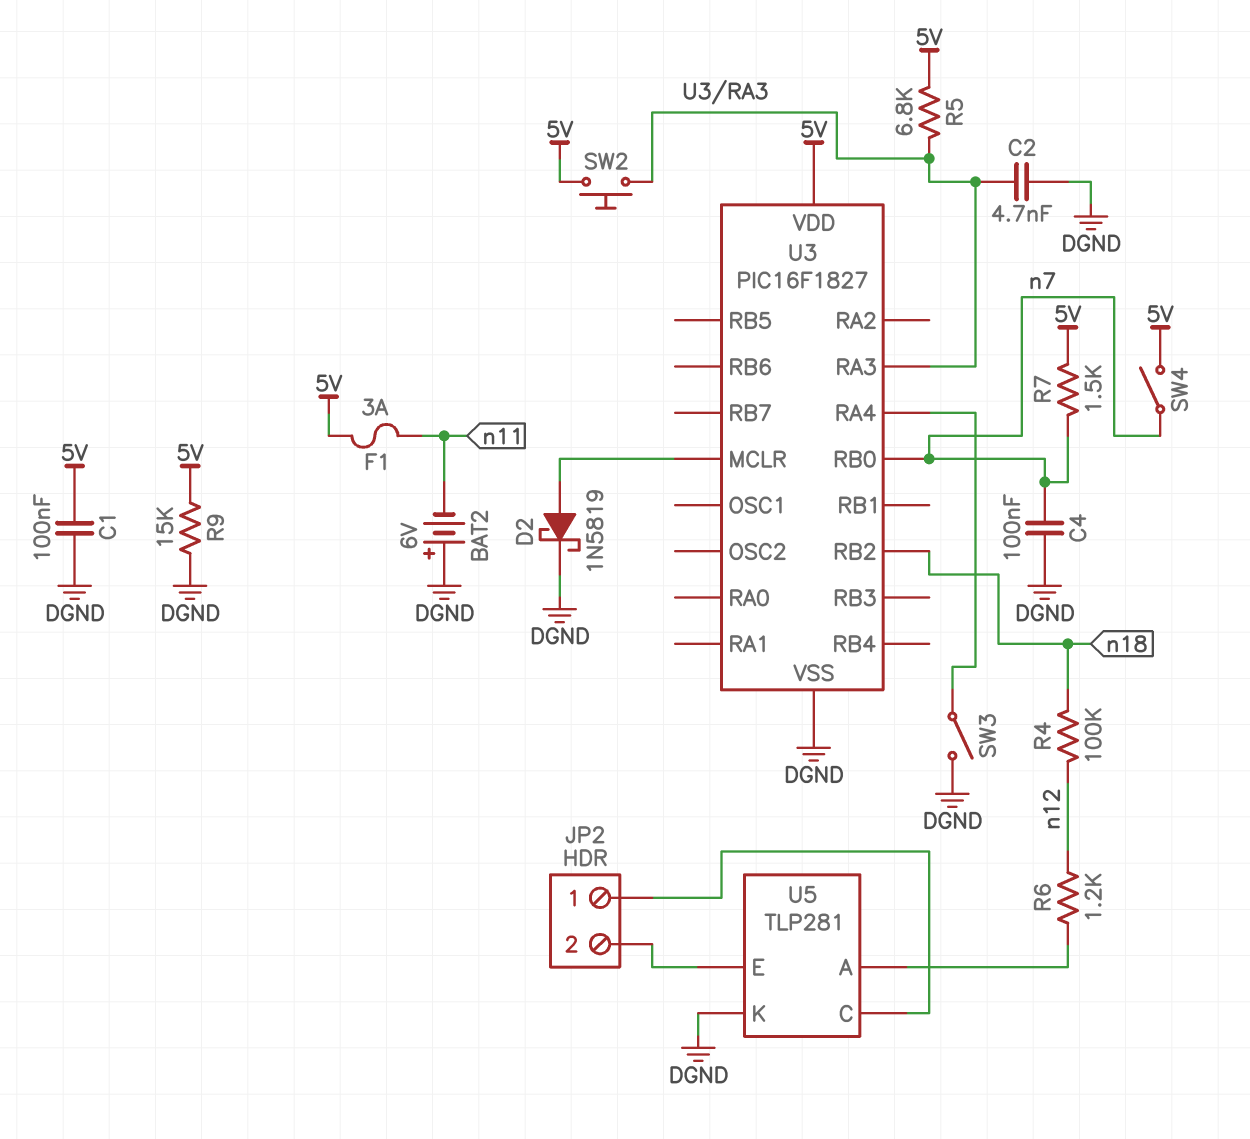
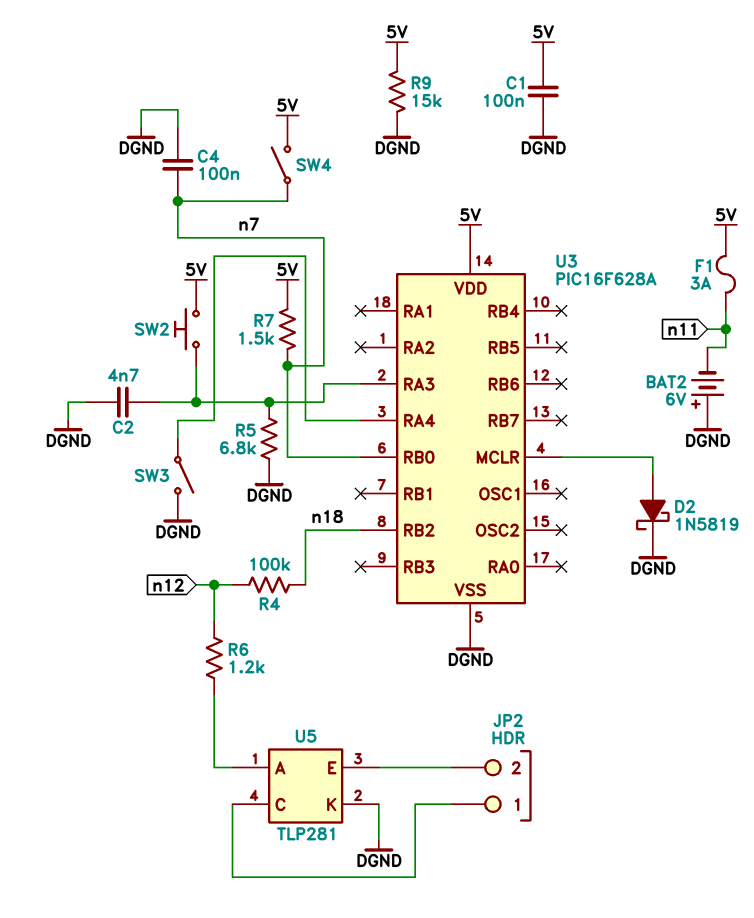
R5: 6.8k (5V, U3/RA3) -> 6.8k (DGND, U3/RA3)
U3: PIC16F1827 -> PIC16F628A

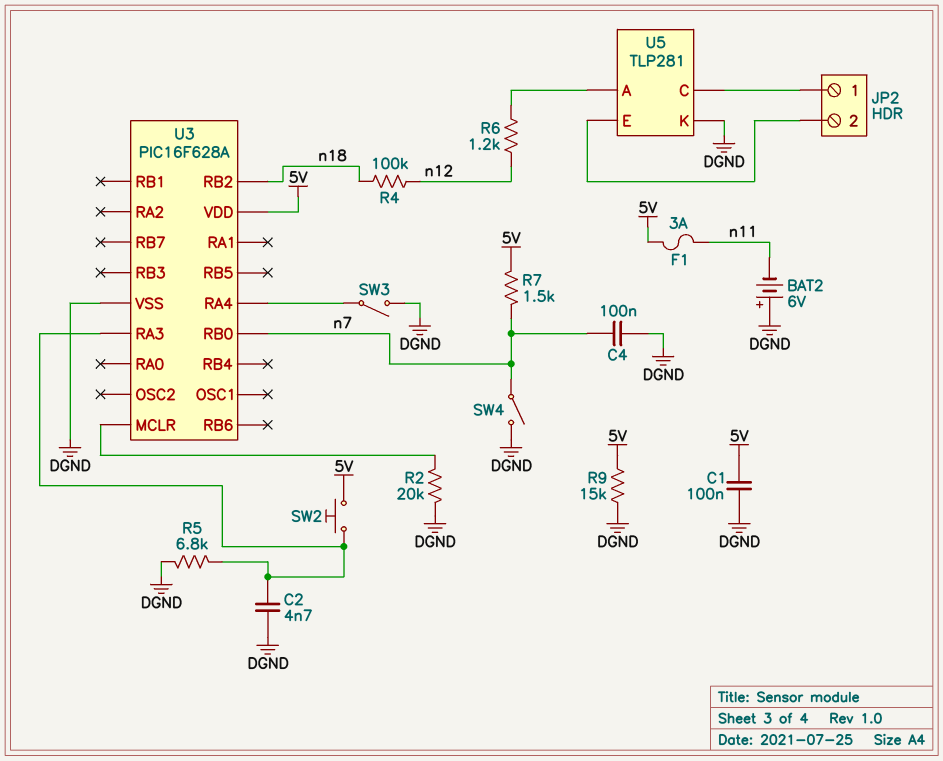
D2: schottky 1N5819 (A U3/MCLR, K DGND) -> none
R2: none -> 20k (DGND, U3/MCLR)
SW4: switch (5V, n7) -> switch (DGND, n7)

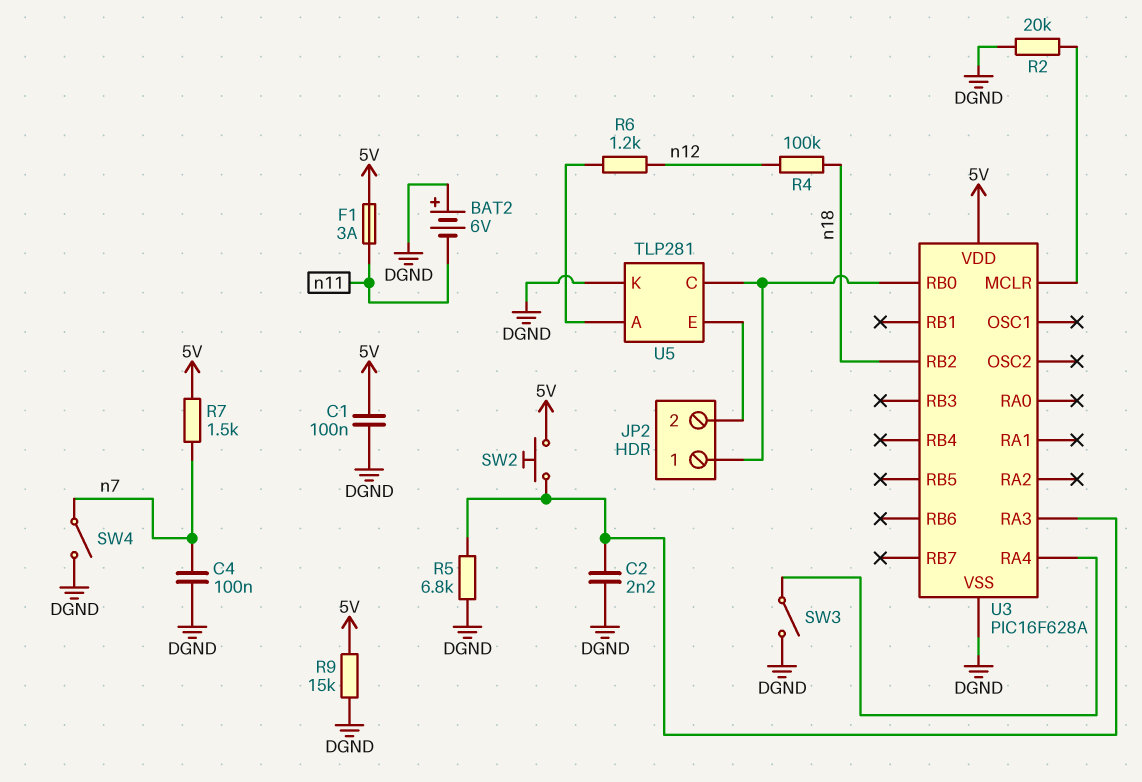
C2: 4.7nF (DGND, U3/RA3) -> 2.2nF (DGND, U3/RA3)
U3 pin RB0: n7 -> JP2/1

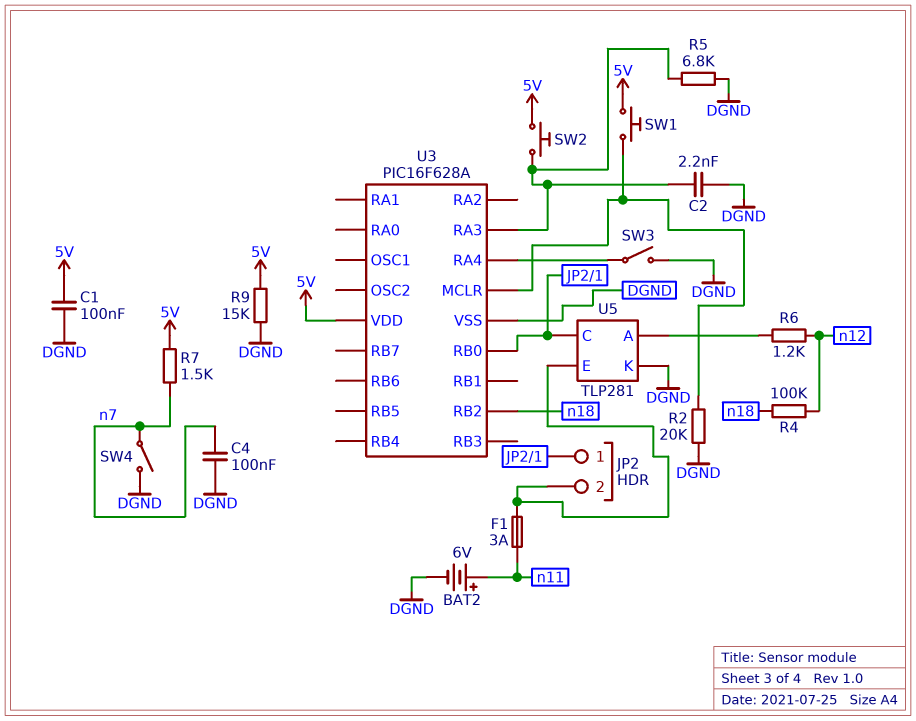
BAT2: 6V (plus DGND, minus n11) -> 6V (plus n11, minus DGND)
F1: 3A (5V, n11) -> 3A (JP2/2, n11)
SW1: none -> button (5V, U3/MCLR)

